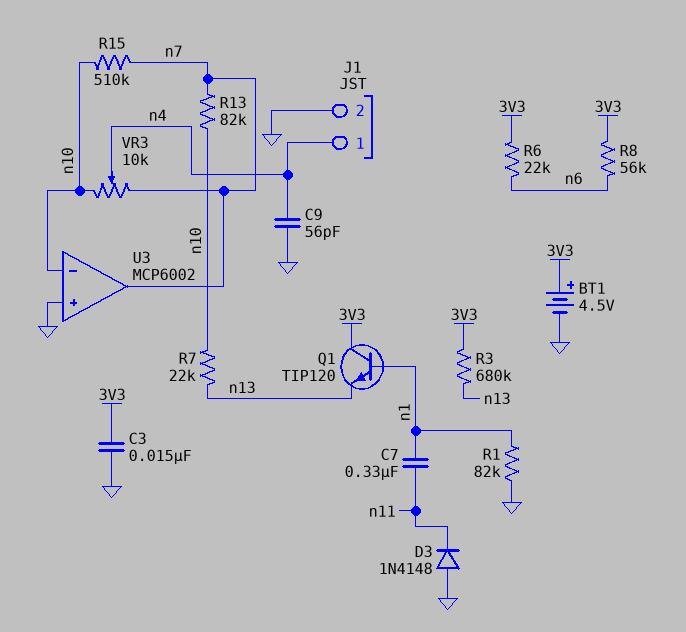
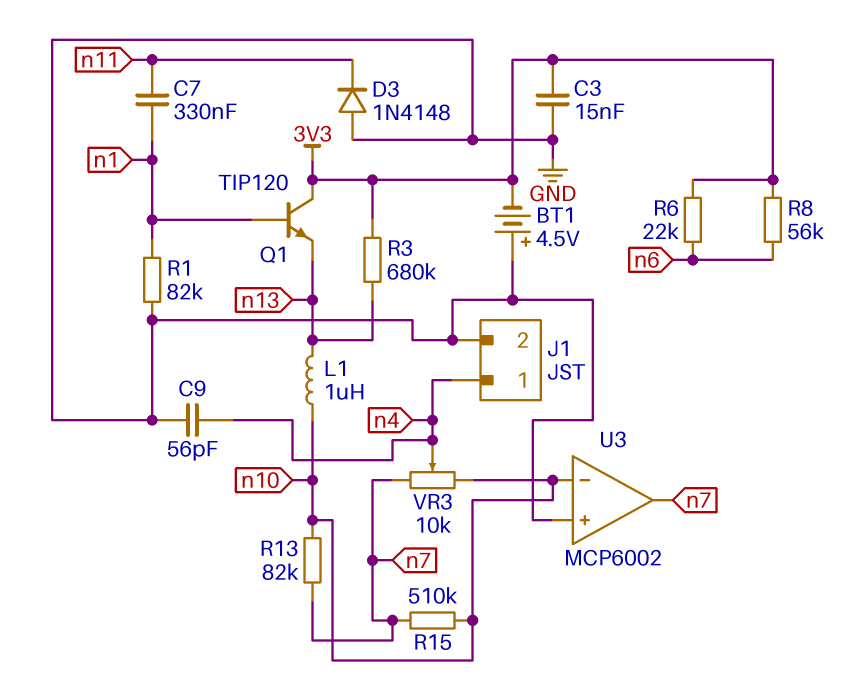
BT1: 4.5V (plus 3V3, minus GND) -> 4.5V (plus GND, minus 3V3)
L1: none -> 1uH (n10, n13)
R7: 22k (n10, n13) -> none

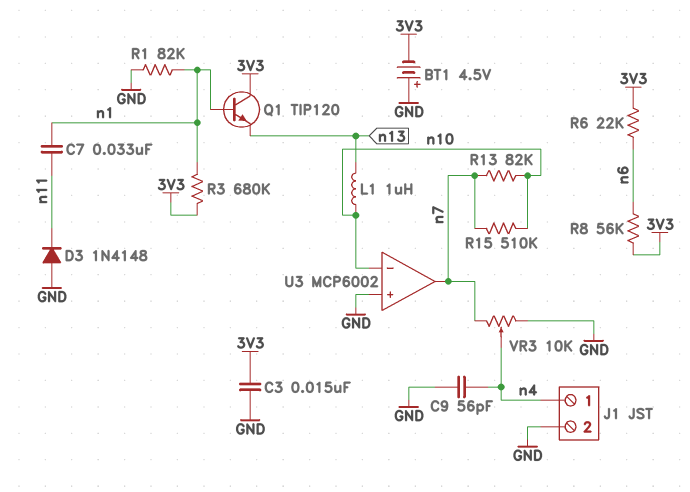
C7: 330nF (n1, n11) -> 33nF (n1, n11)
R3: 680k (3V3, n13) -> 680k (3V3, n1)
VR3: 10k (n7, n10, wiper n4) -> 10k (GND, n7, wiper n4)

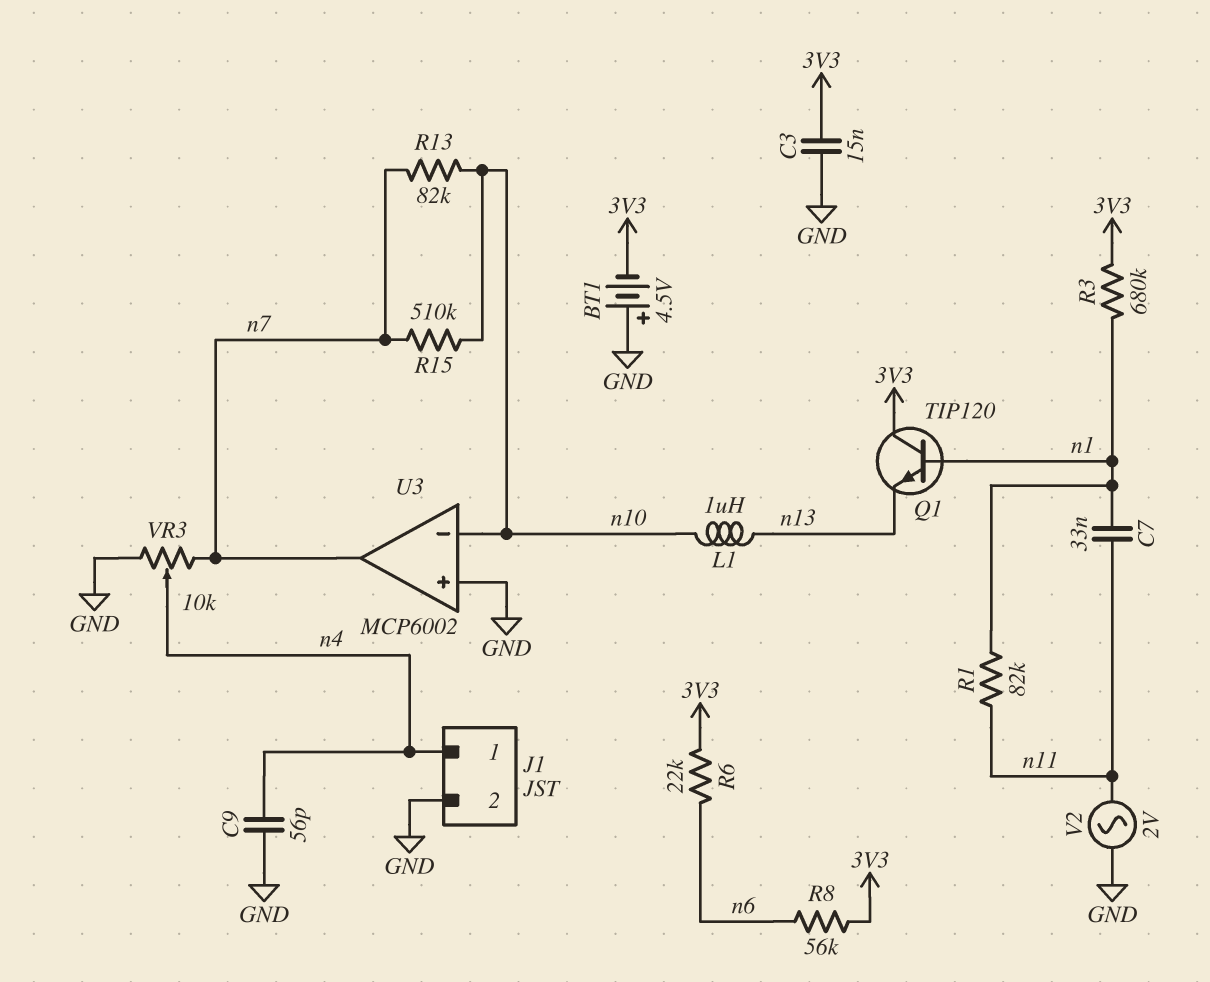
D3: diode 1N4148 (A GND, K n11) -> none
R1: 82k (GND, n1) -> 82k (n1, n11)
V2: none -> AC 2V (GND, n11)

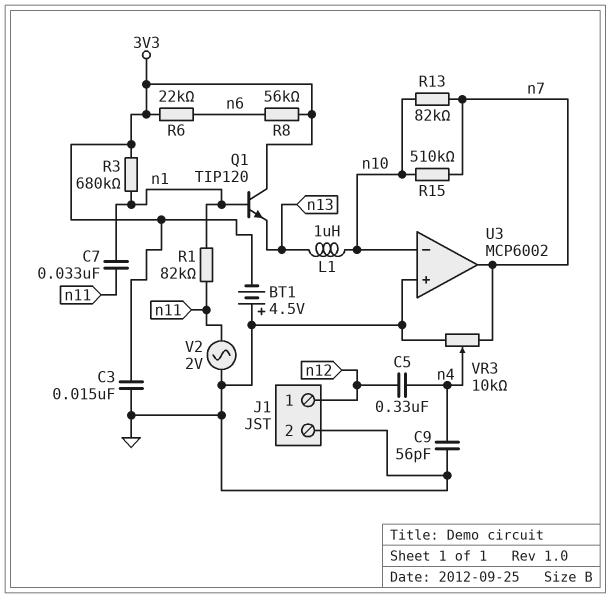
C5: none -> 330nF (n4, n12)
J1 pin 1: n4 -> n12

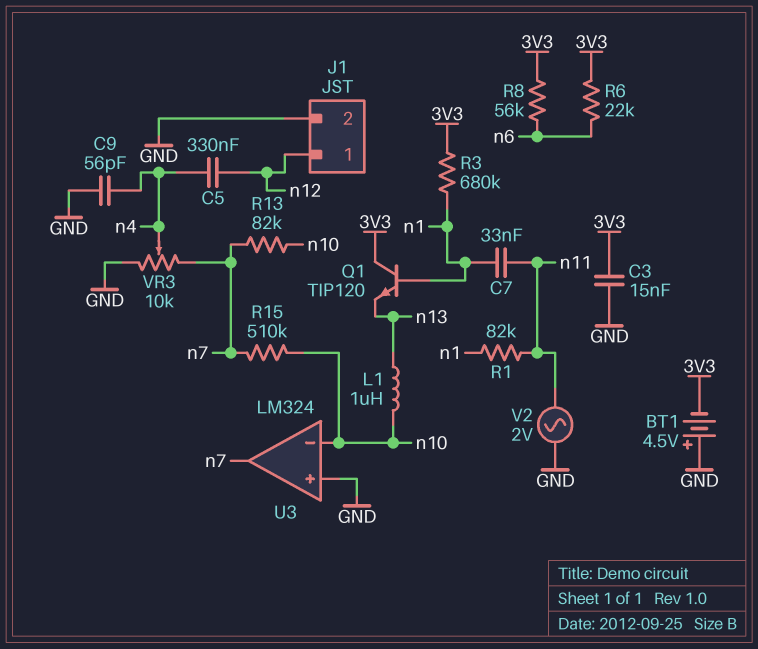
U3: MCP6002 -> LM324

